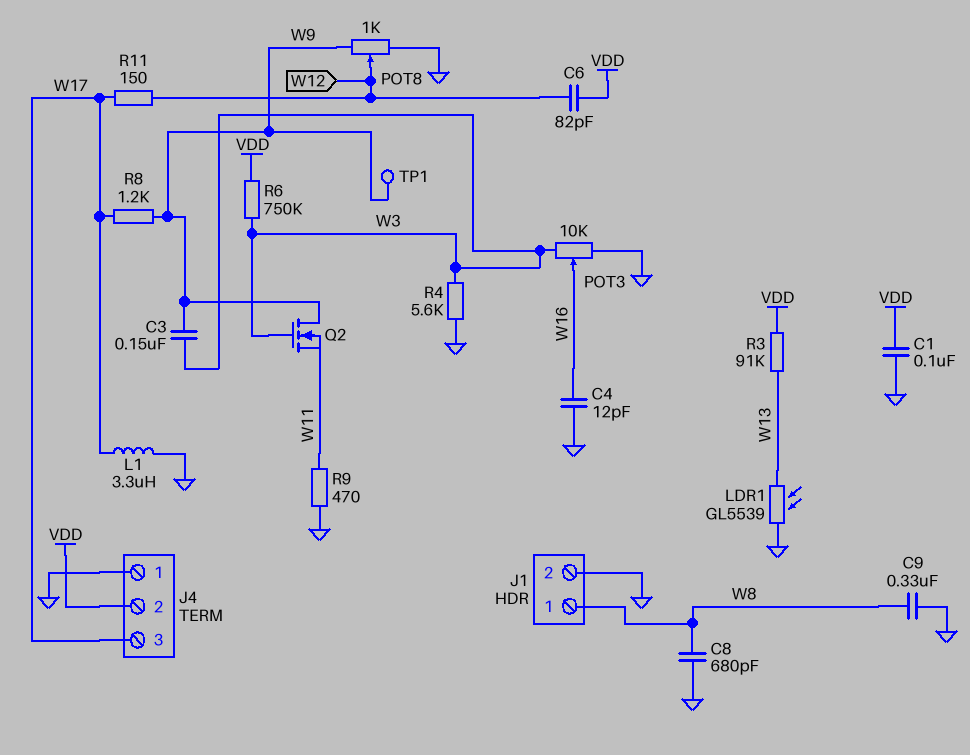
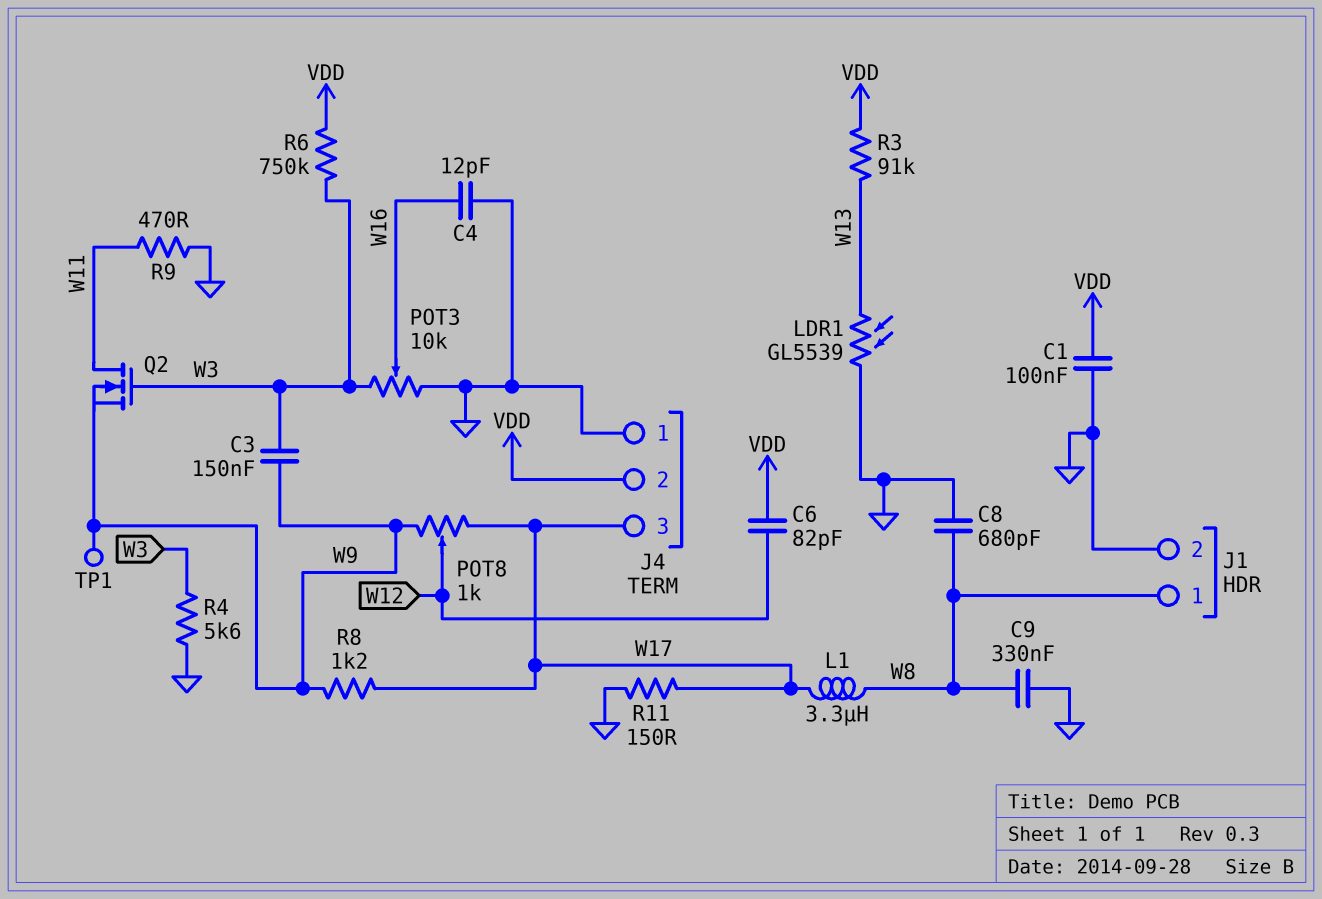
L1: 3.3uH (GND, W17) -> 3.3uH (W8, W17)
POT8: 1k (GND, W9, wiper W12) -> 1k (W9, W17, wiper W12)
Q2: NMOS (G W3, D W9, S W11) -> NMOS (G W3, D W11, S W9)
R11: 150 (W12, W17) -> 150 (GND, W17)

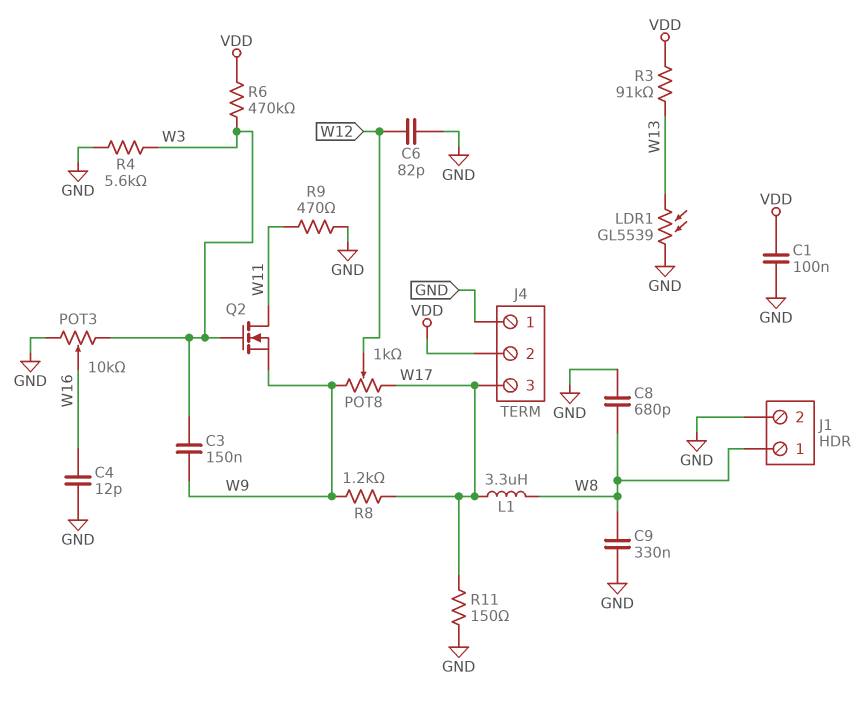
C6: 82pF (VDD, W12) -> 82pF (GND, W12)
R6: 750k (VDD, W3) -> 470k (VDD, W3)
TP1: test point (W9) -> none

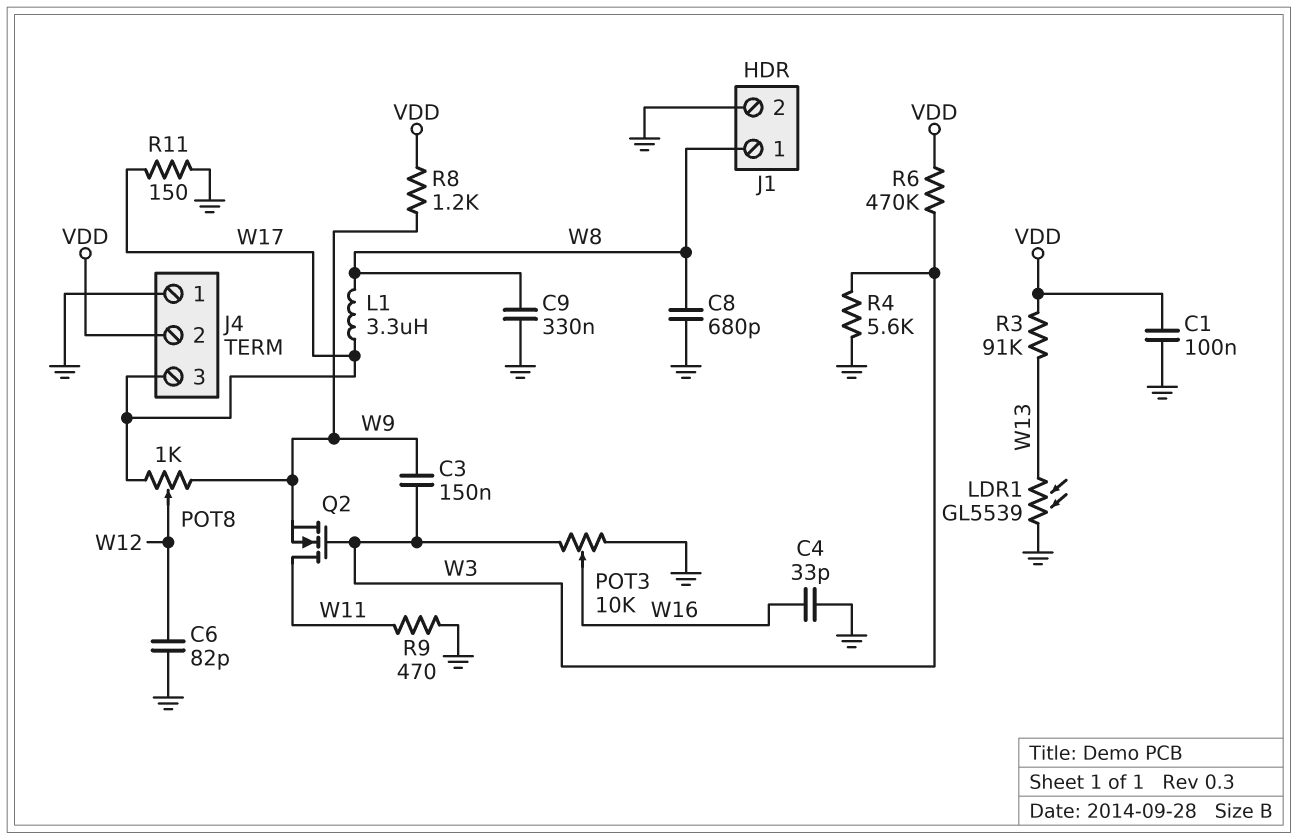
C4: 12pF (GND, W16) -> 33pF (GND, W16)
R8: 1.2k (W9, W17) -> 1.2k (VDD, W9)

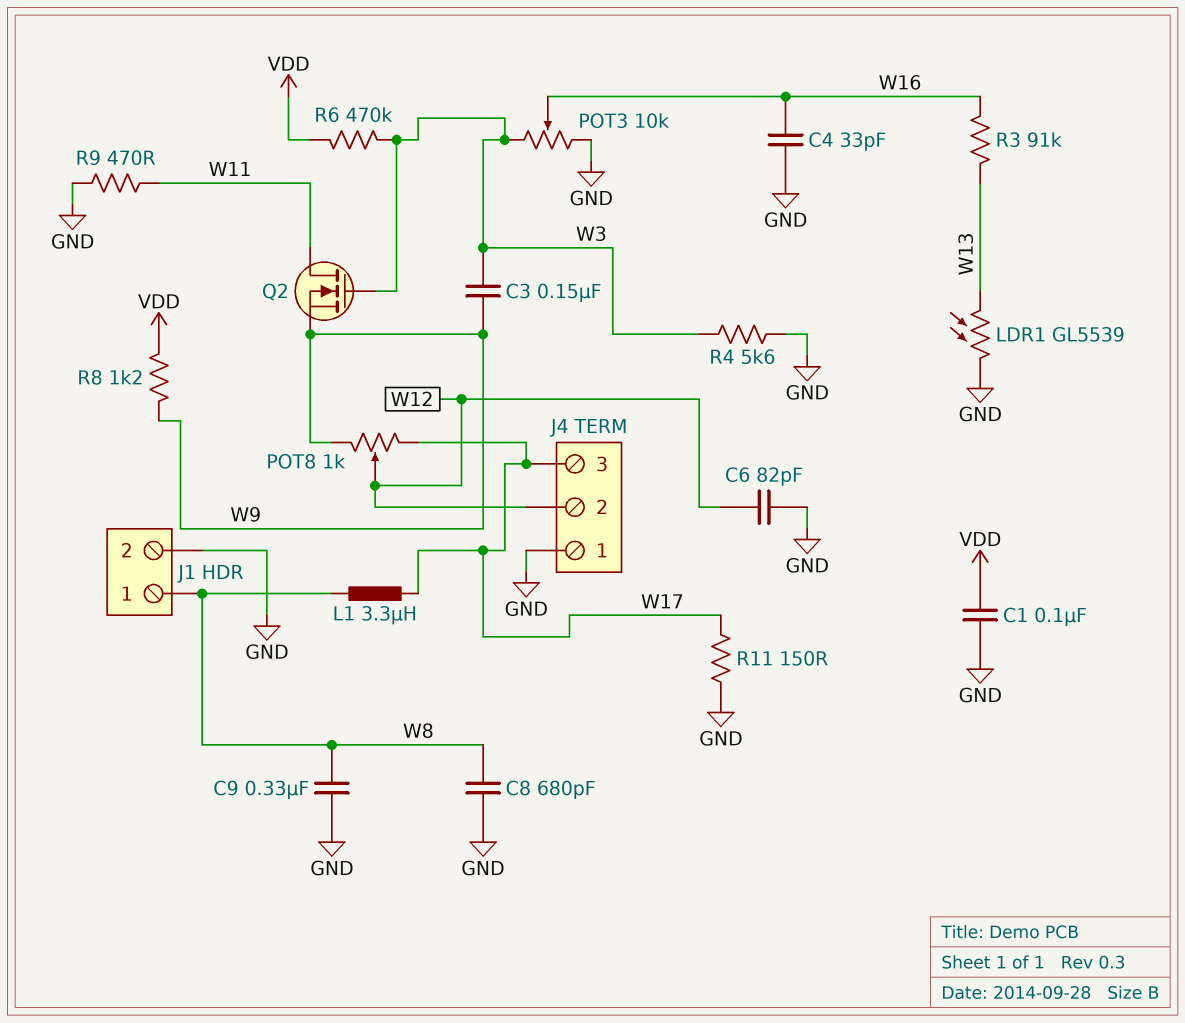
J4 pin 2: VDD -> W12
R3: 91k (VDD, W13) -> 91k (W13, W16)

